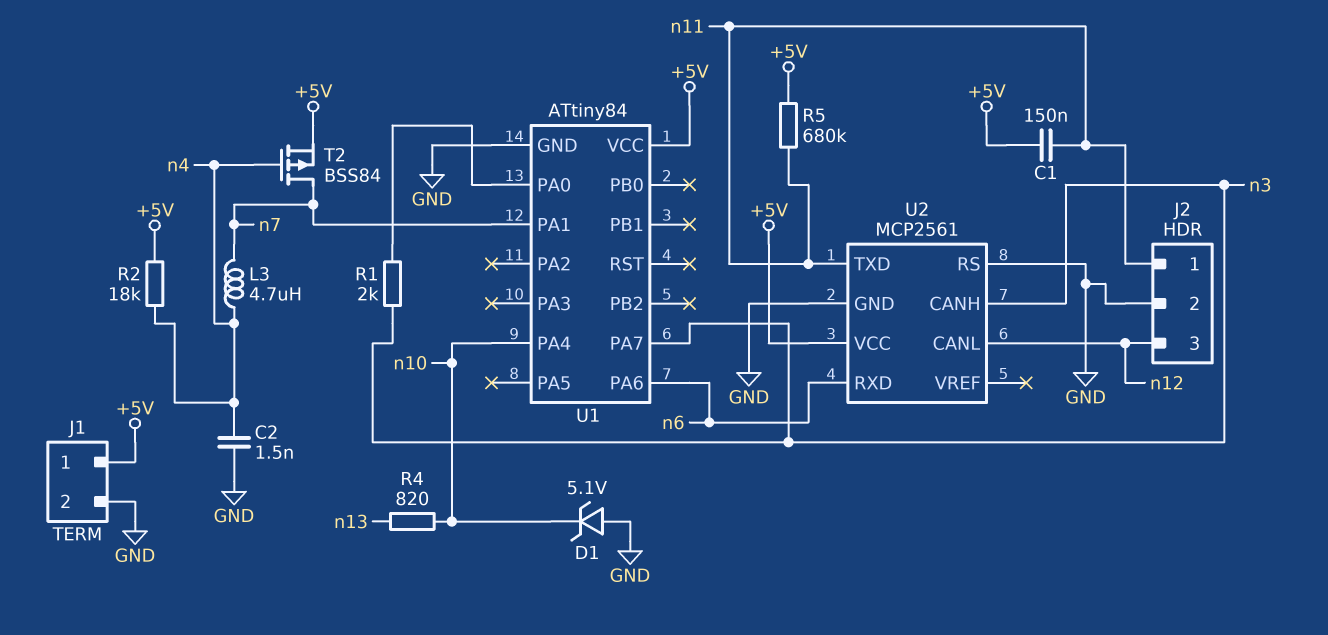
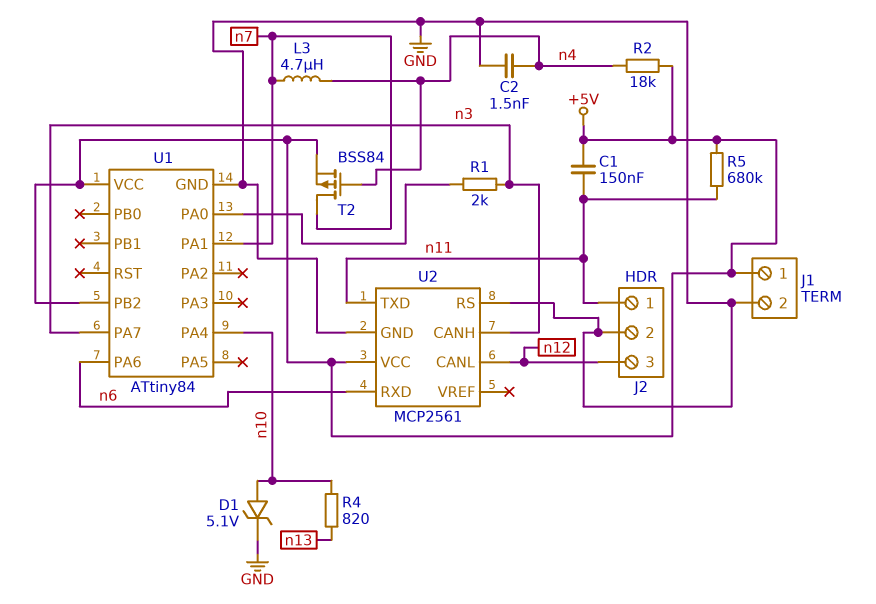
D1: zener 5.1V (A GND, K n10) -> zener 5.1V (A n10, K GND)
U1 pin PB2: none -> +5V

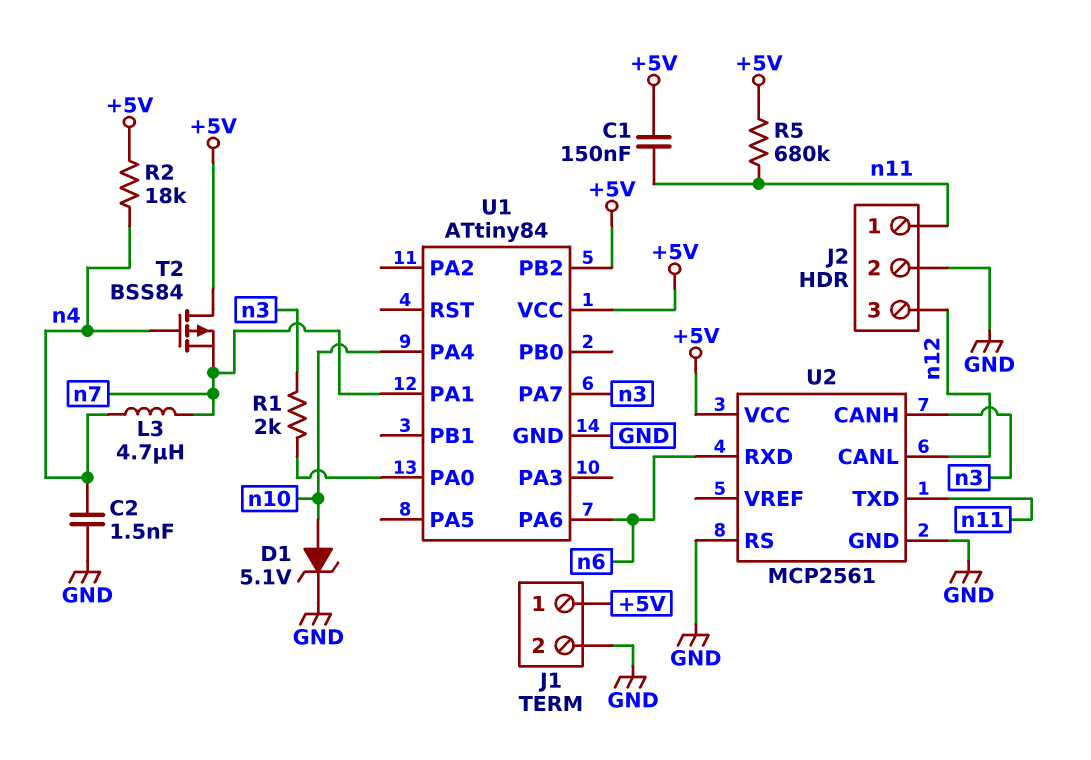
R4: 820 (n10, n13) -> none
T2: PMOS BSS84 (G n4, D n7, S +5V) -> PMOS BSS84 (G n4, D +5V, S n7)

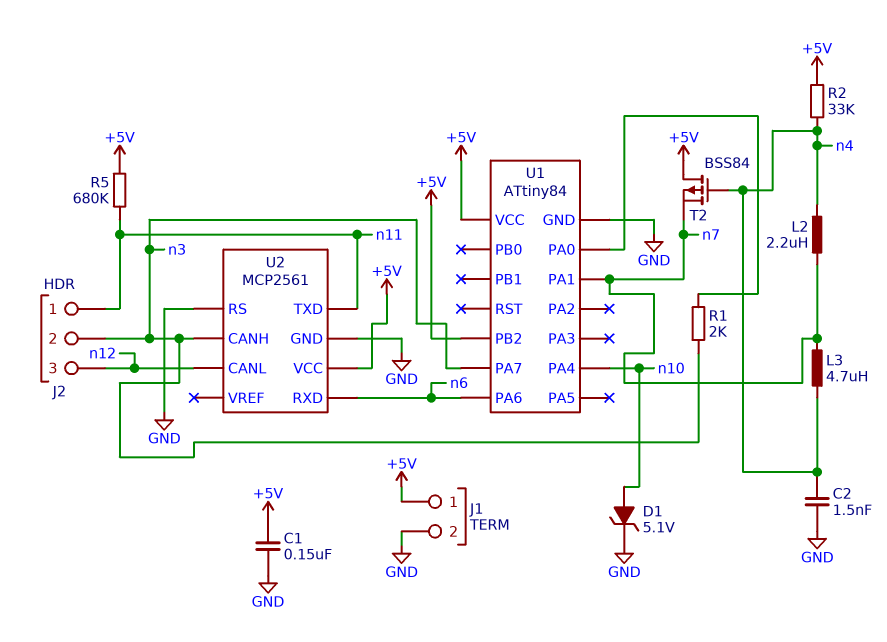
C1: 150nF (+5V, n11) -> 150nF (+5V, GND)
J2 pin 2: GND -> n3
L2: none -> 2.2uH (n4, n7)
R2: 18k (+5V, n4) -> 33k (+5V, n4)

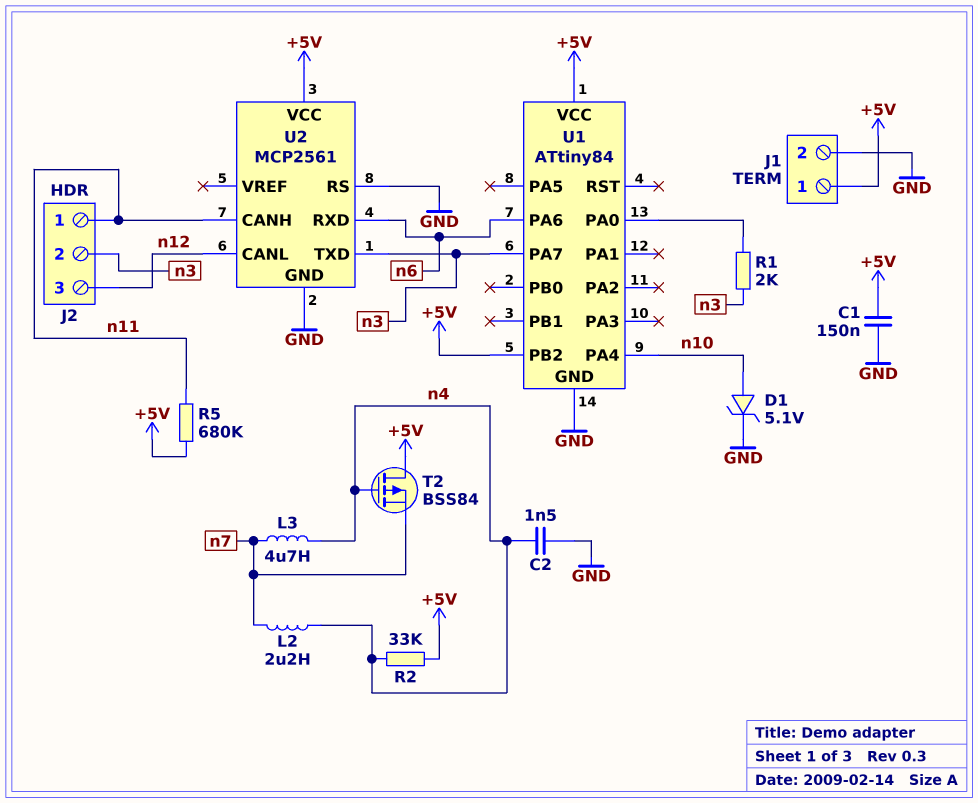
U1 pin PA1: n7 -> none
U2 pin CANH: n3 -> n11
U2 pin TXD: n11 -> n3

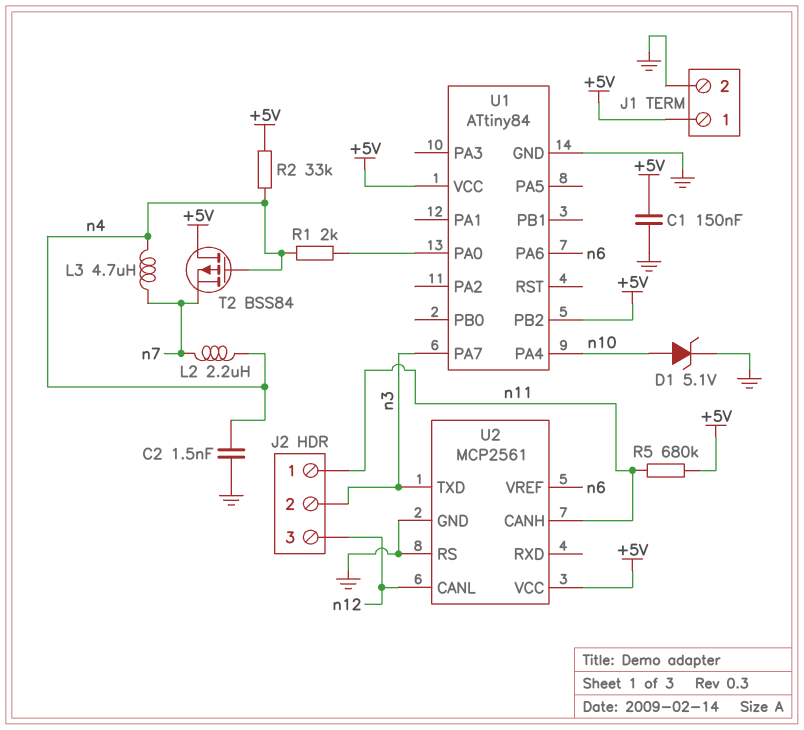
R1: 2k (U1/PA0, n3) -> 2k (U1/PA0, n4)
U2 pin RXD: n6 -> none
U2 pin VREF: none -> n6

